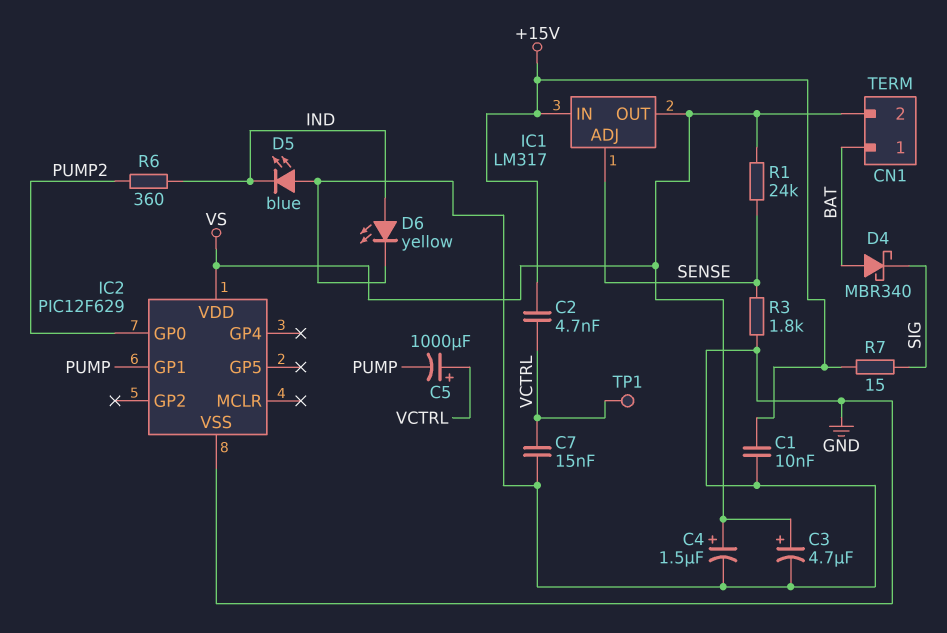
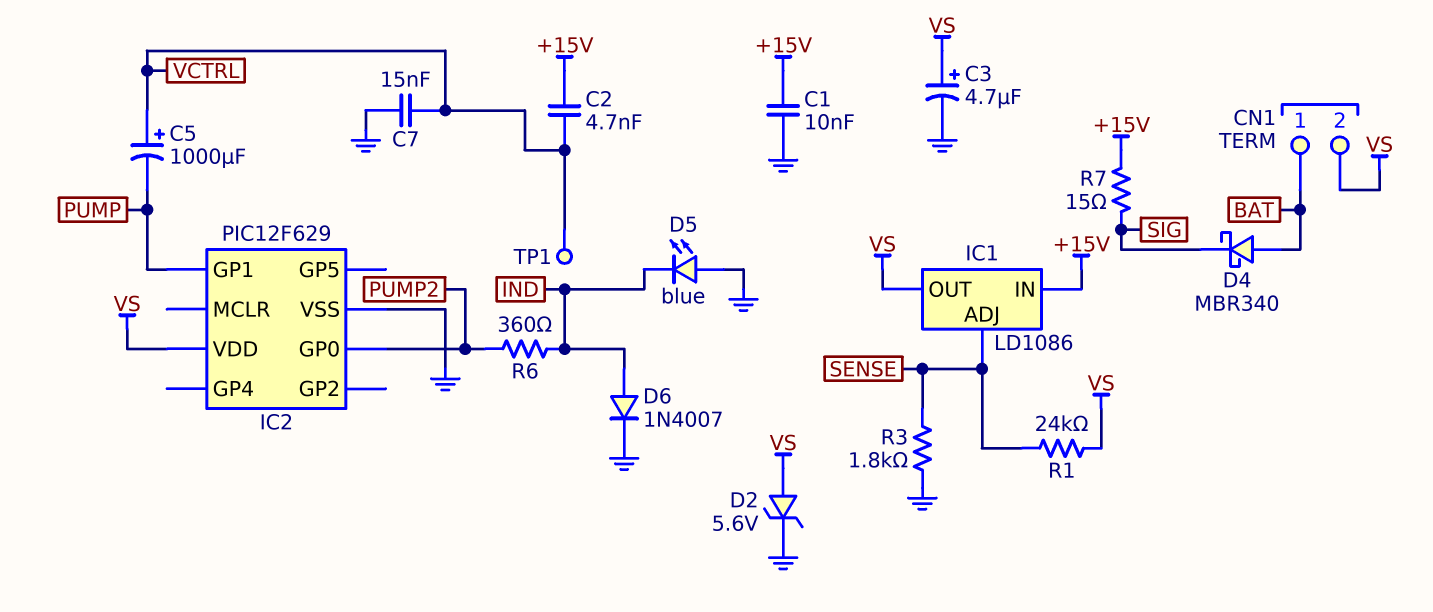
C4: 1.5uF (plus VS, minus GND) -> none
D2: none -> zener 5.6V (A VS, K GND)
D6: LED yellow (A IND, K GND) -> diode 1N4007 (A IND, K GND)
IC1: LM317 -> LD1086

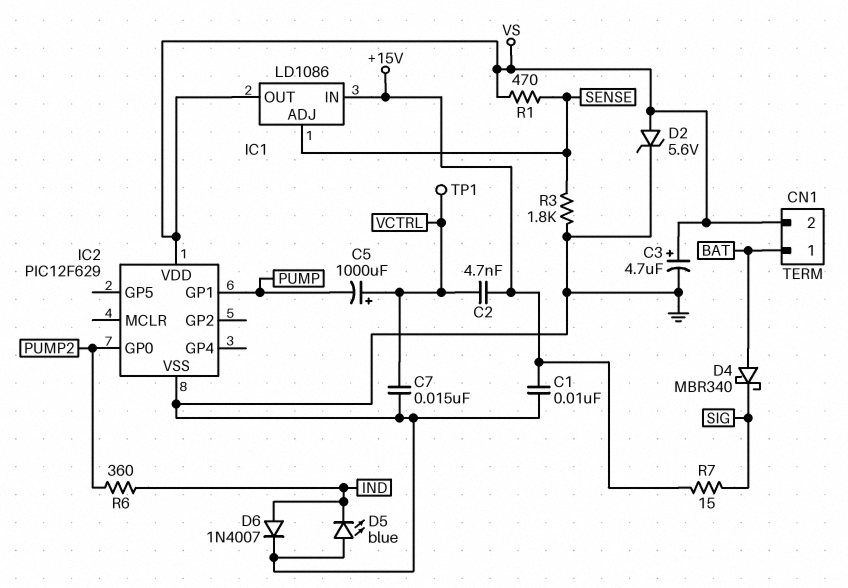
R1: 24k (SENSE, VS) -> 470 (SENSE, VS)

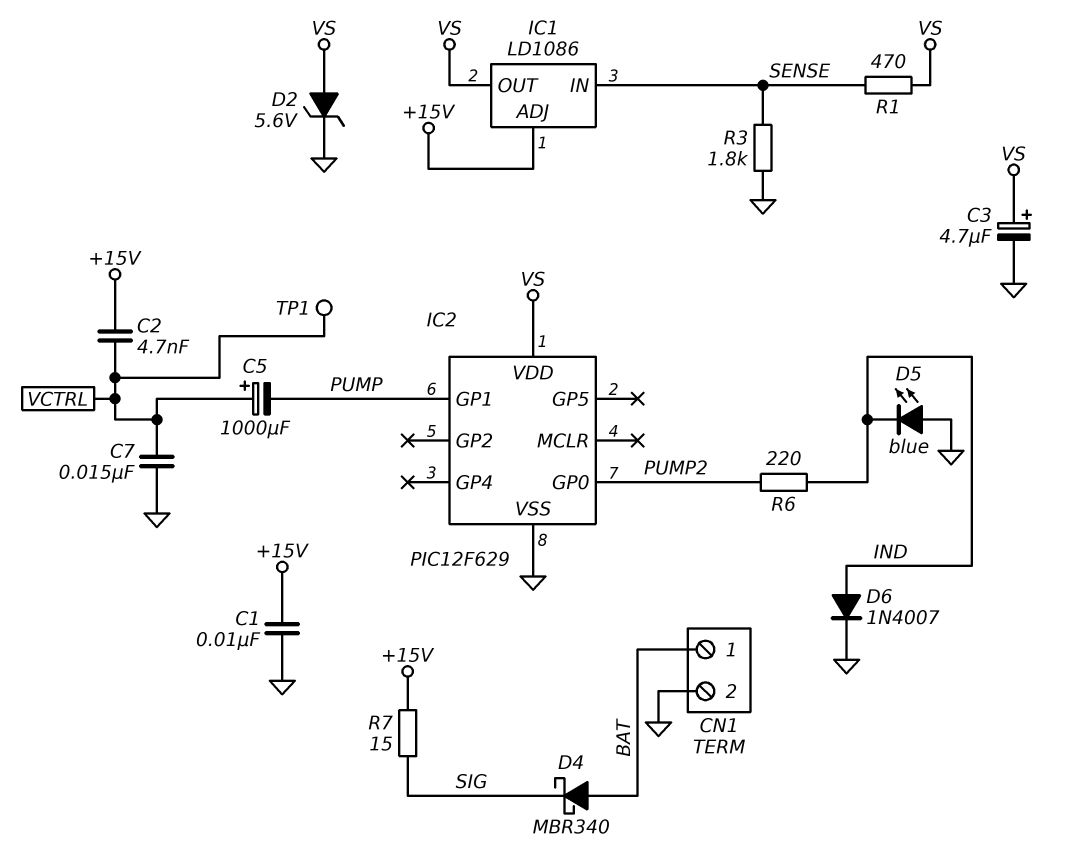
CN1 pin 2: VS -> GND
IC1 pin ADJ: SENSE -> +15V
IC1 pin IN: +15V -> SENSE
R6: 360 (IND, PUMP2) -> 220 (IND, PUMP2)

